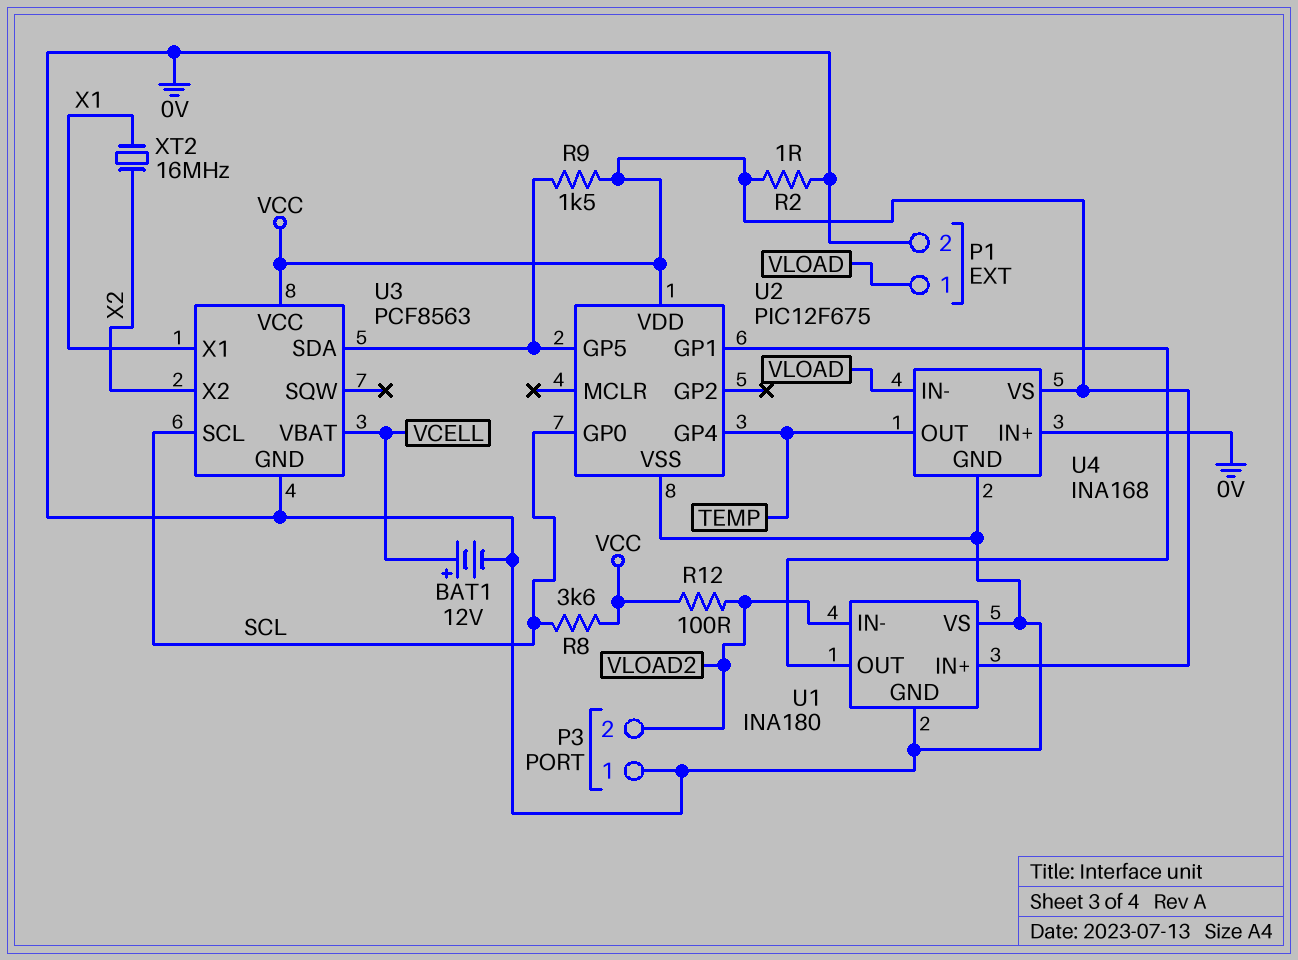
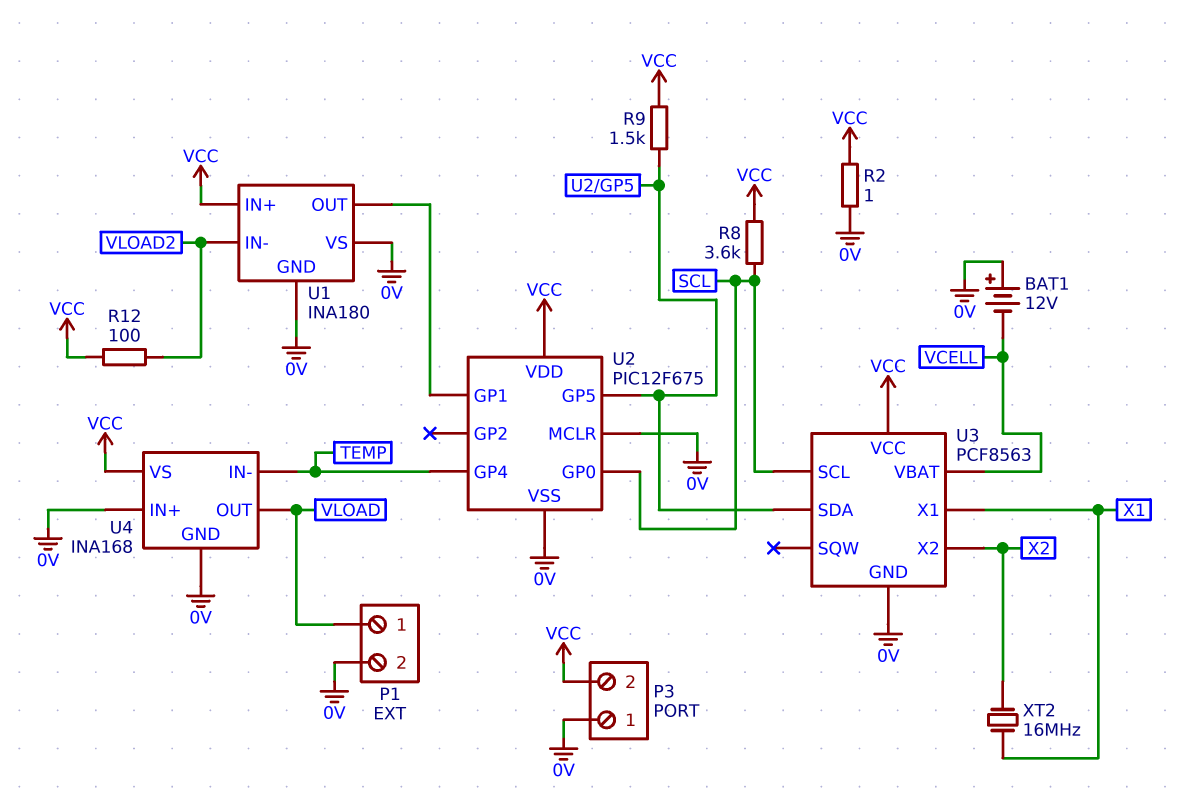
BAT1: 12V (plus VCELL, minus 0V) -> 12V (plus 0V, minus VCELL)
P3 pin 2: VLOAD2 -> VCC
U2 pin MCLR: none -> 0V
U4 pin IN-: VLOAD -> TEMP
U4 pin OUT: TEMP -> VLOAD

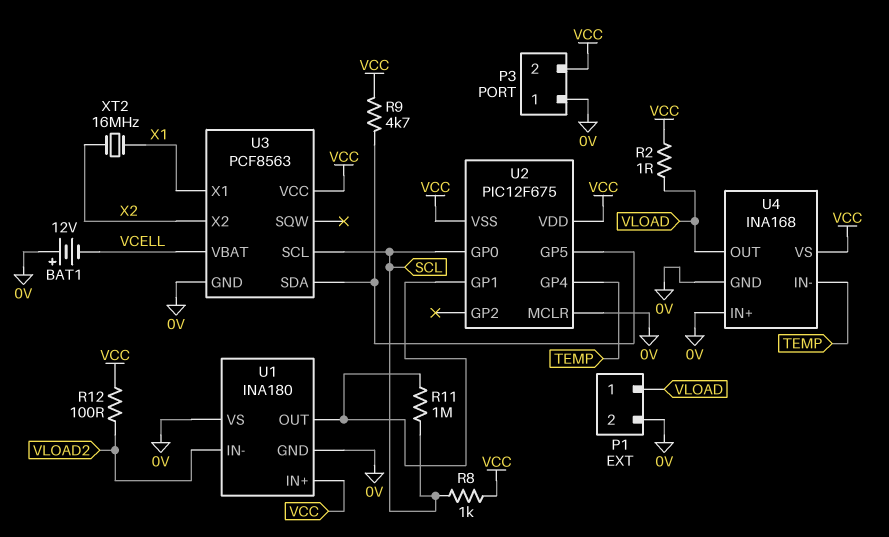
R2: 1 (0V, VCC) -> 1 (VCC, VLOAD)
R8: 3.6k (SCL, VCC) -> 1k (SCL, VCC)
R9: 1.5k (U2/GP5, VCC) -> 4.7k (U2/GP5, VCC)
R11: none -> 1M (SCL, U1/OUT)
U2 pin VSS: 0V -> VCC

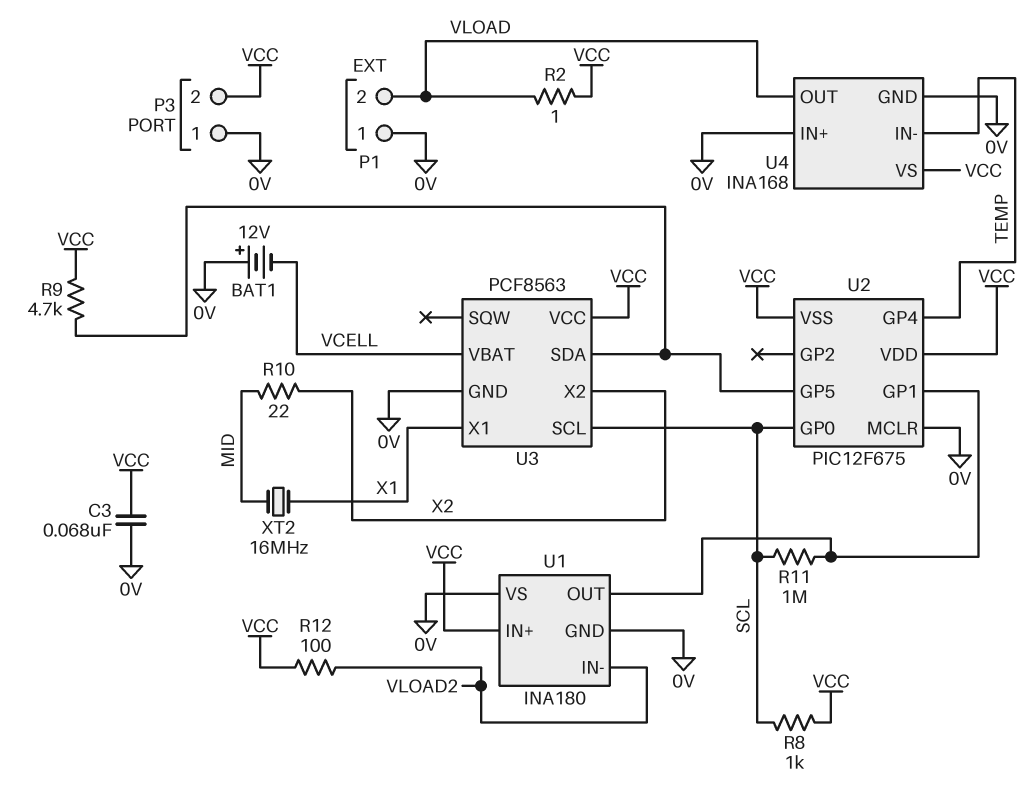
C3: none -> 68nF (0V, VCC)
P1 pin 1: VLOAD -> 0V
P1 pin 2: 0V -> VLOAD
R10: none -> 22 (MID, X2)
XT2: 16MHz (X1, X2) -> 16MHz (MID, X1)

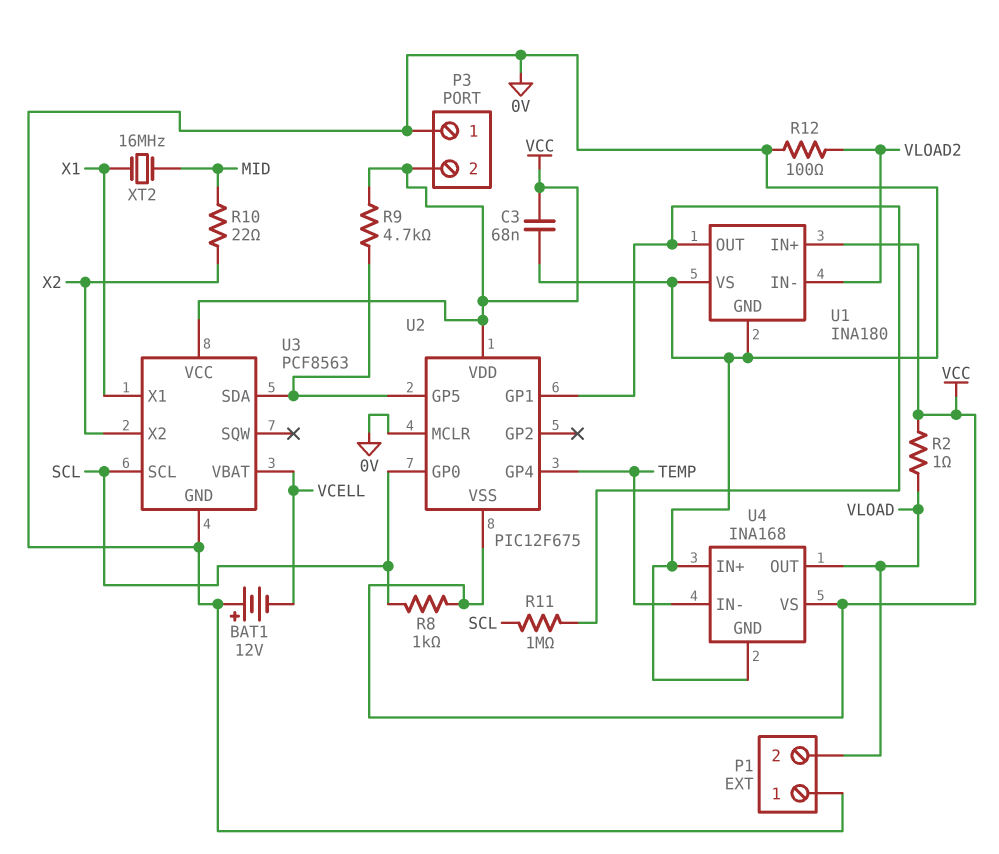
R12: 100 (VCC, VLOAD2) -> 100 (0V, VLOAD2)

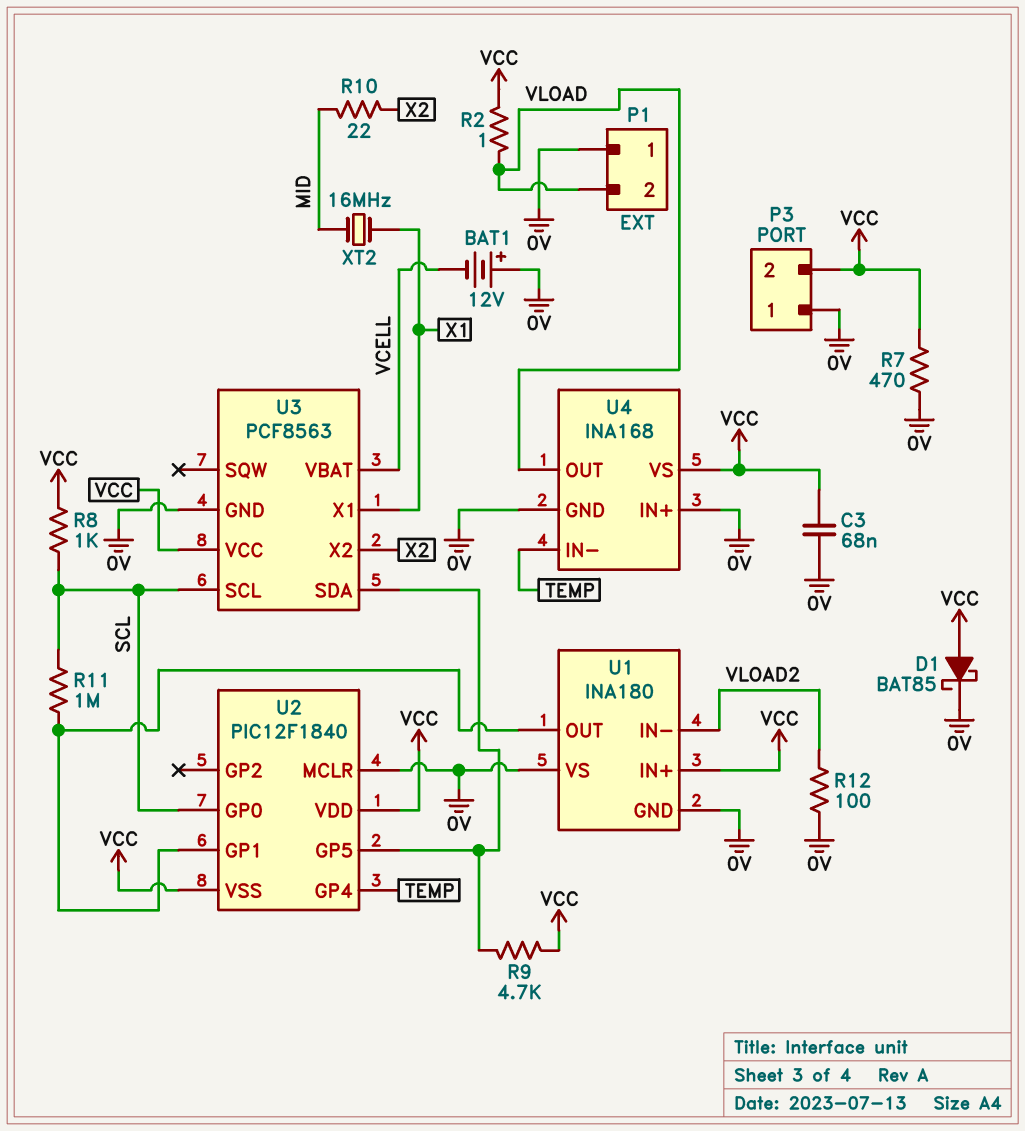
D1: none -> schottky BAT85 (A VCC, K 0V)
R7: none -> 470 (0V, VCC)
U2: PIC12F675 -> PIC12F1840

